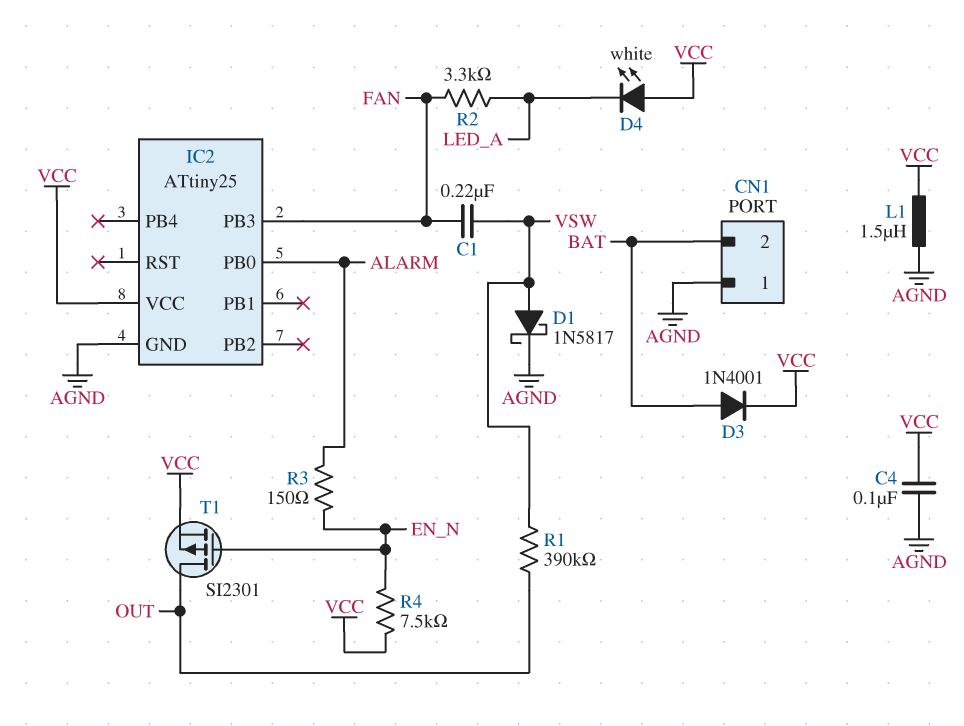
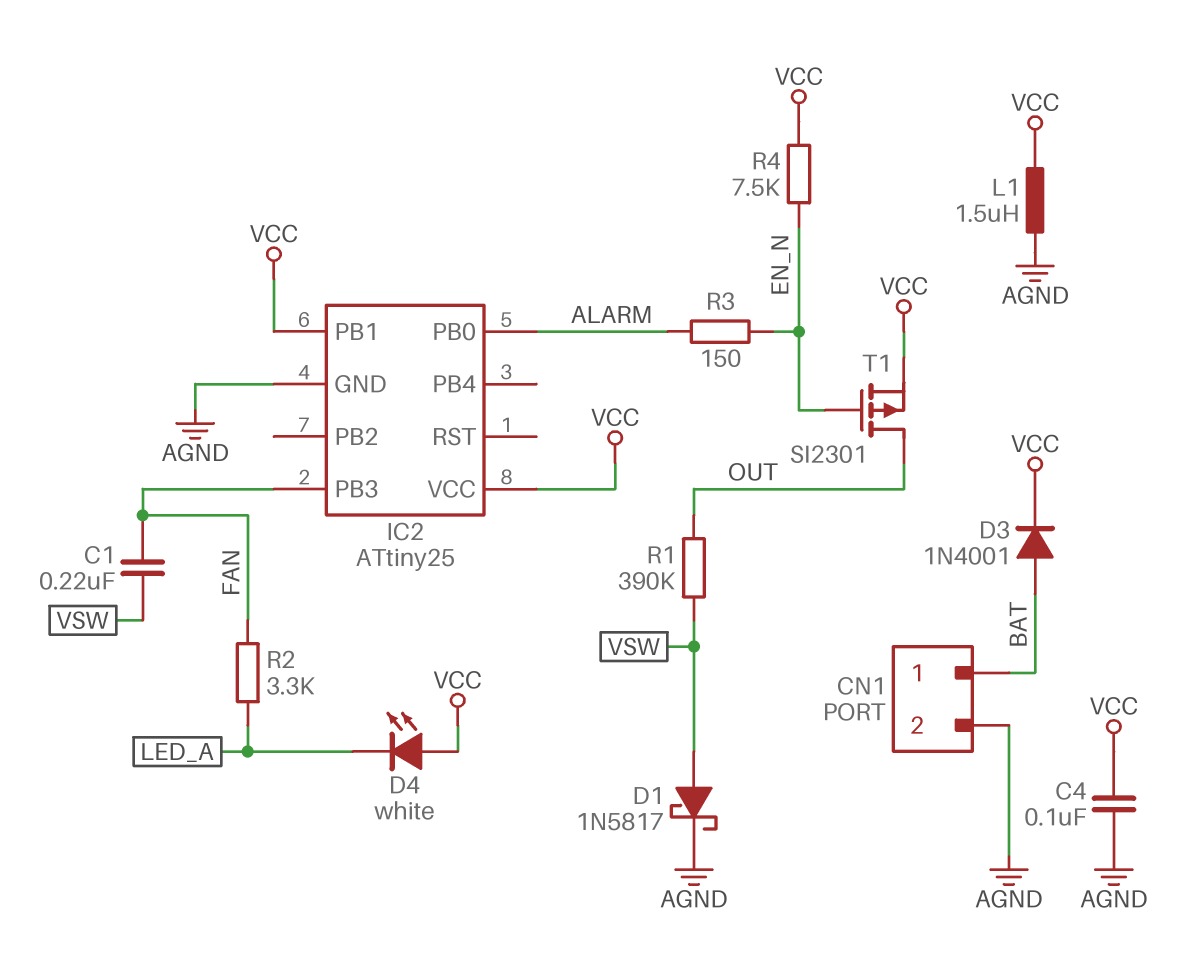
CN1 pin 1: AGND -> BAT
CN1 pin 2: BAT -> AGND
IC2 pin PB1: none -> VCC

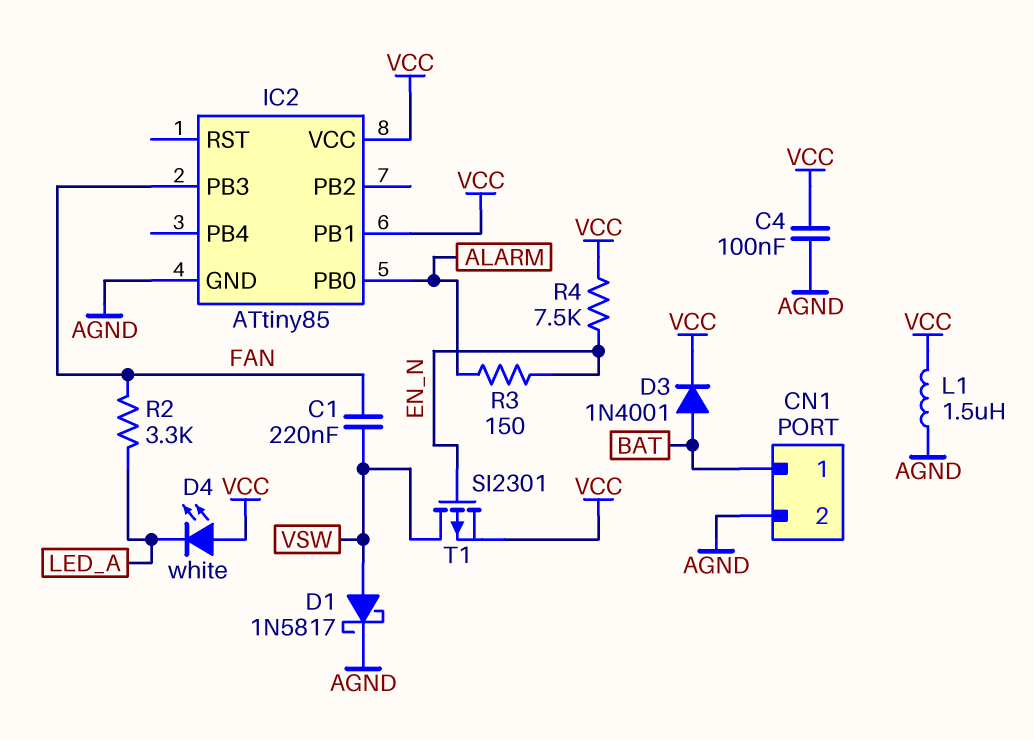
IC2: ATtiny25 -> ATtiny85
R1: 390k (OUT, VSW) -> none
T1: PMOS SI2301 (G EN_N, D OUT, S VCC) -> PMOS SI2301 (G EN_N, D VSW, S VCC)

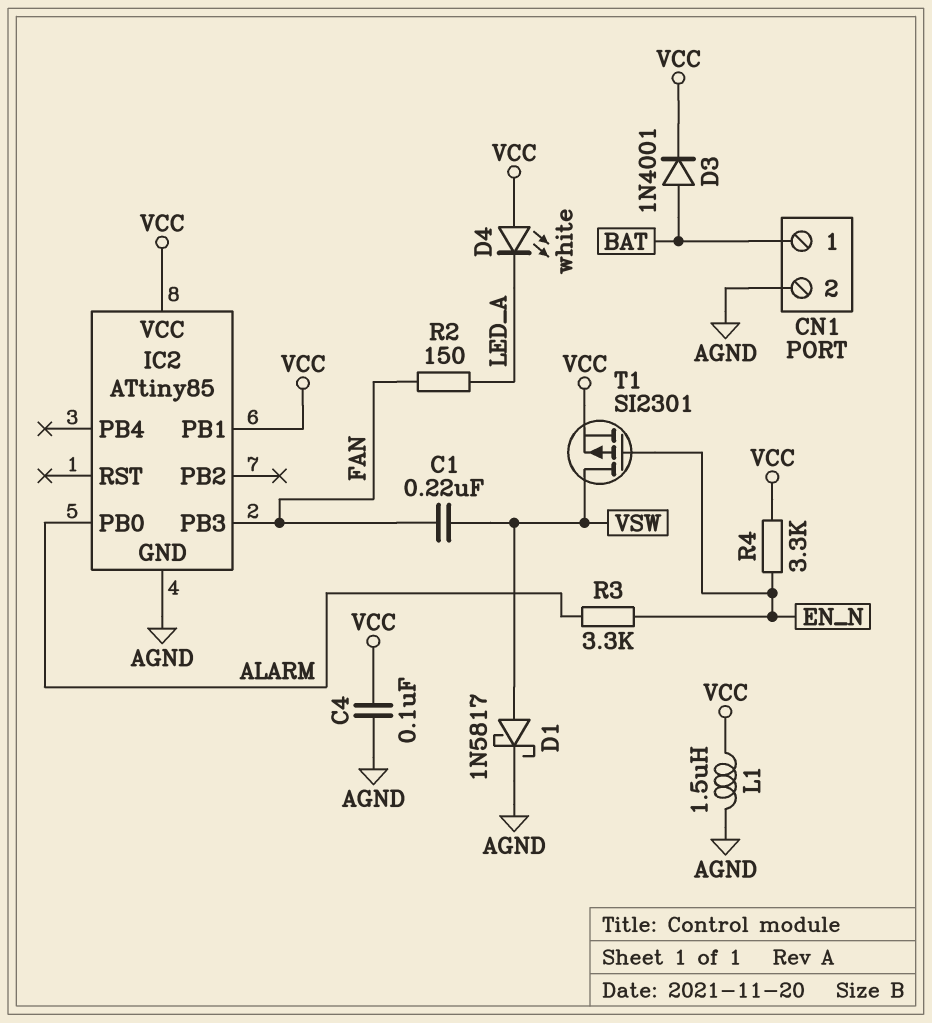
R2: 3.3k (FAN, LED_A) -> 150 (FAN, LED_A)
R3: 150 (ALARM, EN_N) -> 3.3k (ALARM, EN_N)
R4: 7.5k (EN_N, VCC) -> 3.3k (EN_N, VCC)

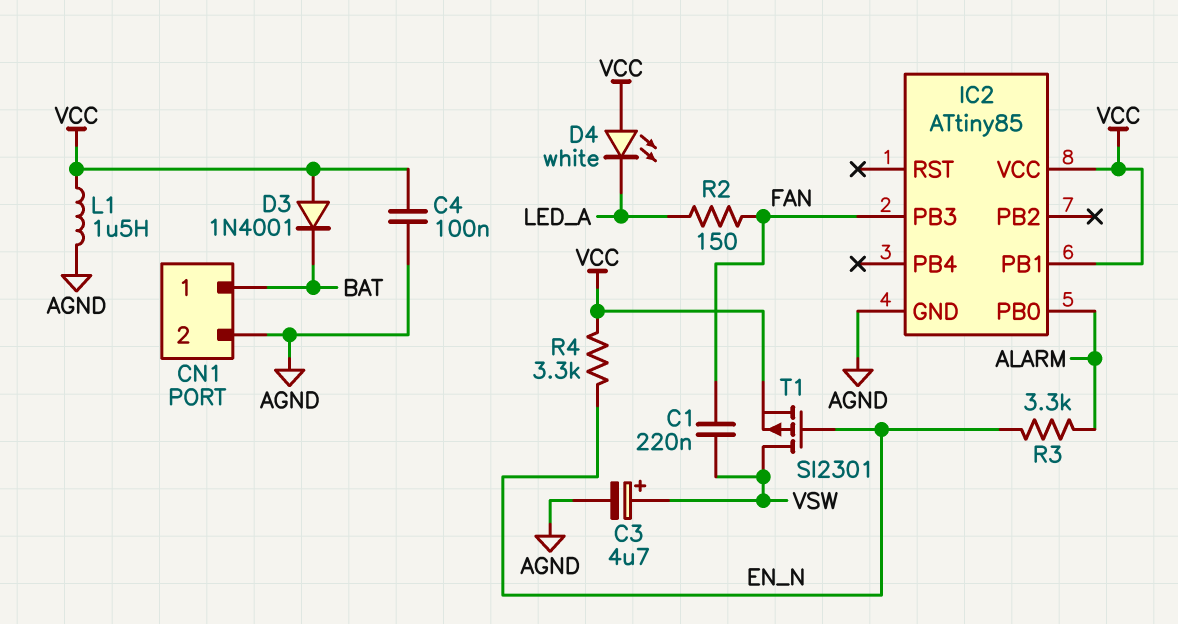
C3: none -> 4.7uF (plus VSW, minus AGND)
D1: schottky 1N5817 (A VSW, K AGND) -> none
D3: diode 1N4001 (A BAT, K VCC) -> diode 1N4001 (A VCC, K BAT)

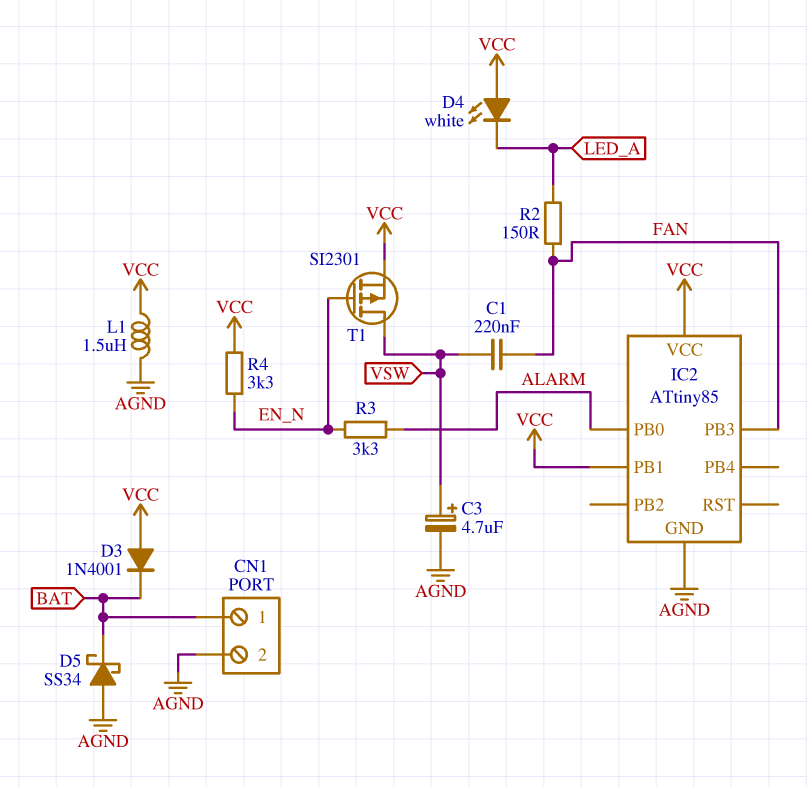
C4: 100nF (AGND, VCC) -> none
D5: none -> schottky SS34 (A AGND, K BAT)

